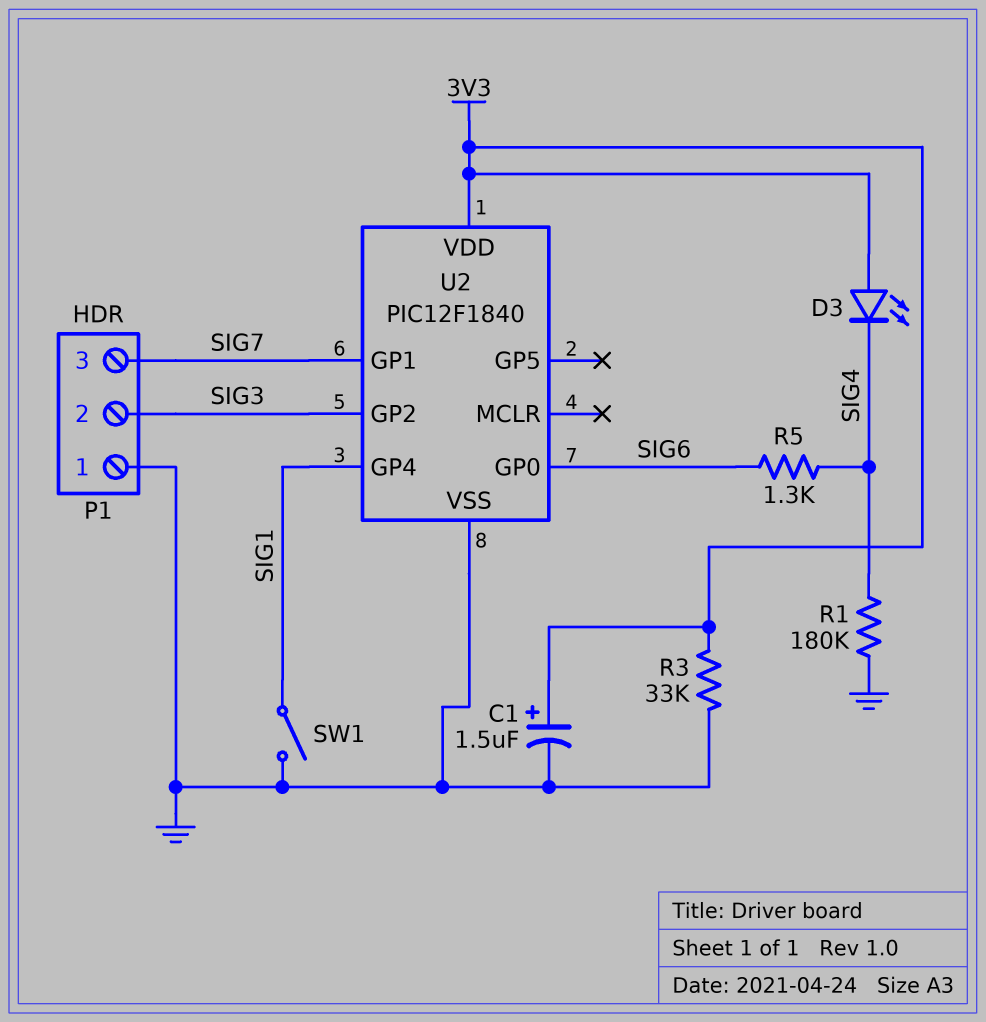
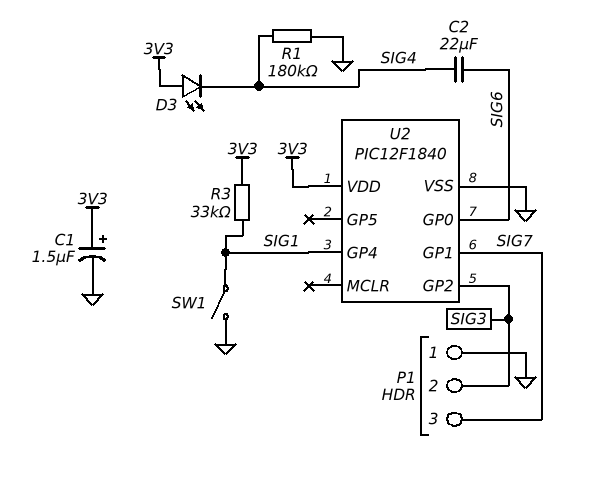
C2: none -> 22uF (SIG4, SIG6)
R3: 33k (3V3, GND) -> 33k (3V3, SIG1)
R5: 1.3k (SIG4, SIG6) -> none

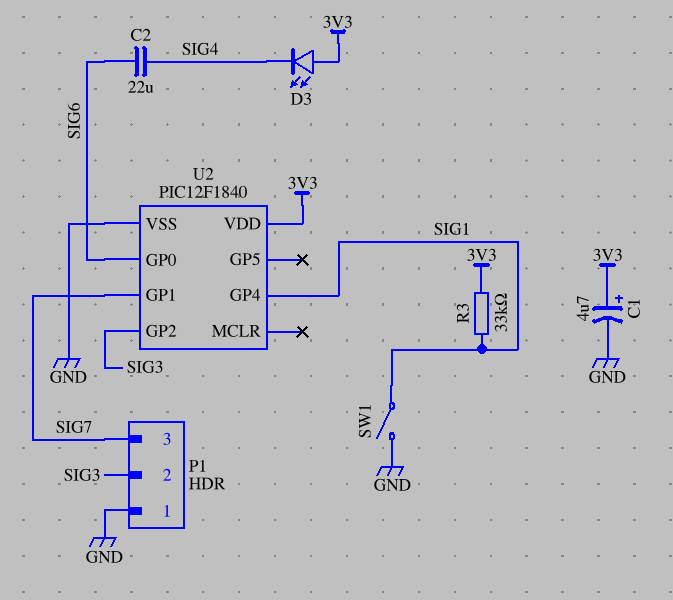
C1: 1.5uF (plus 3V3, minus GND) -> 4.7uF (plus 3V3, minus GND)
R1: 180k (GND, SIG4) -> none

